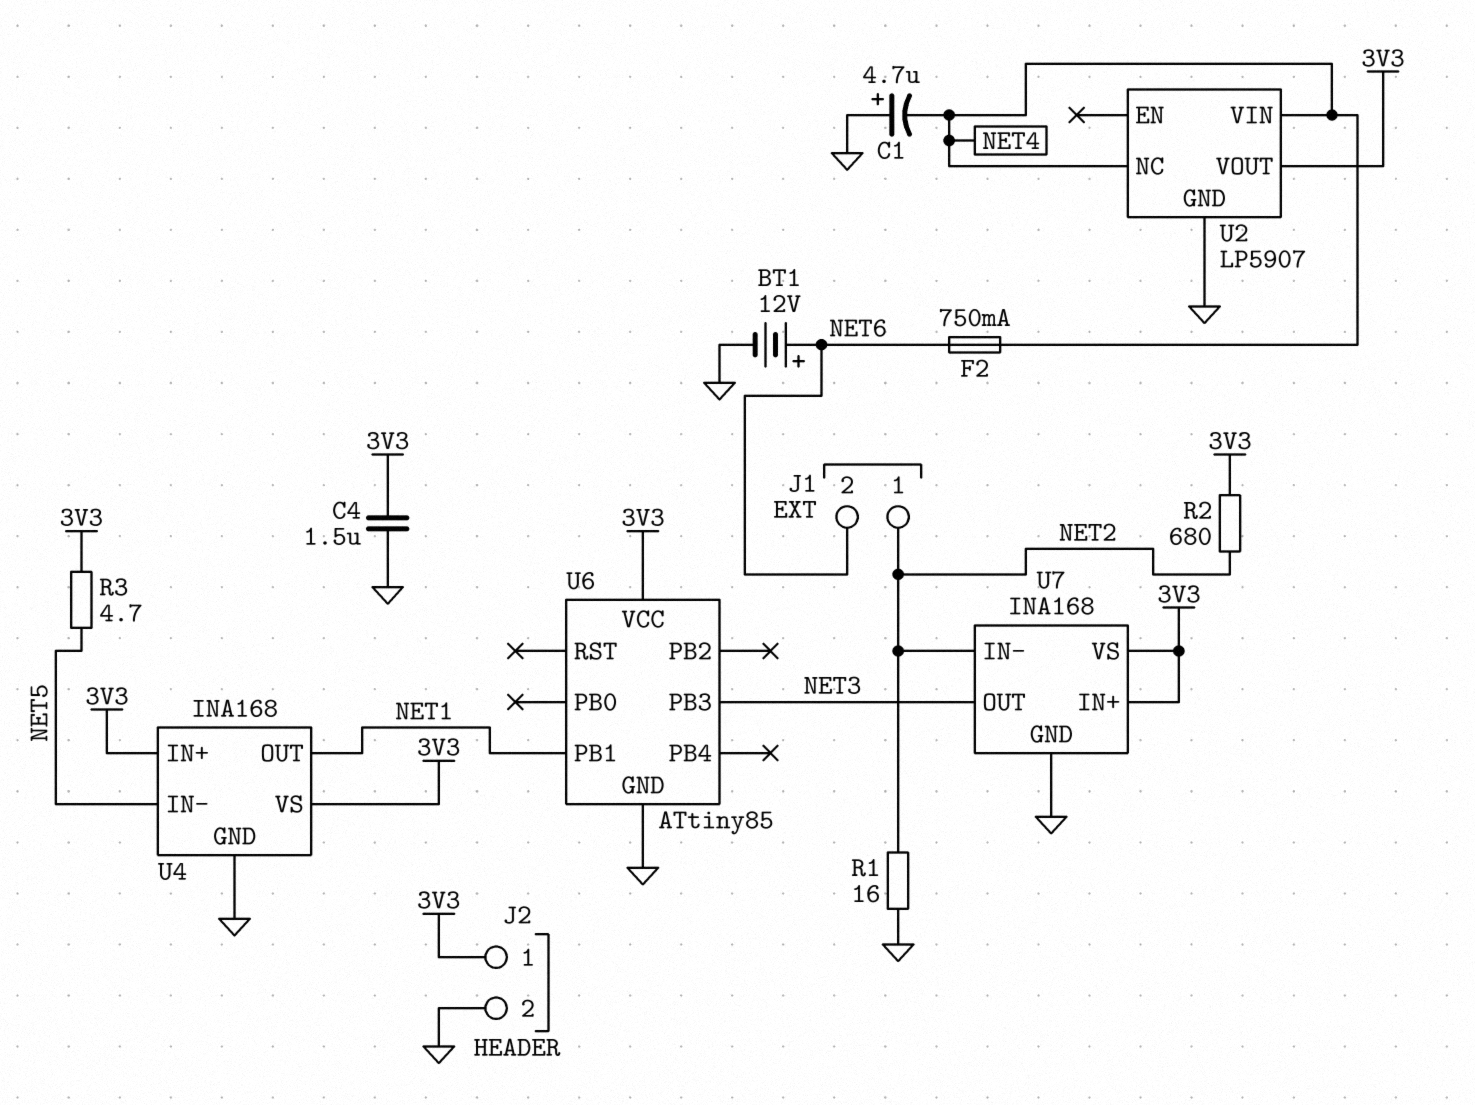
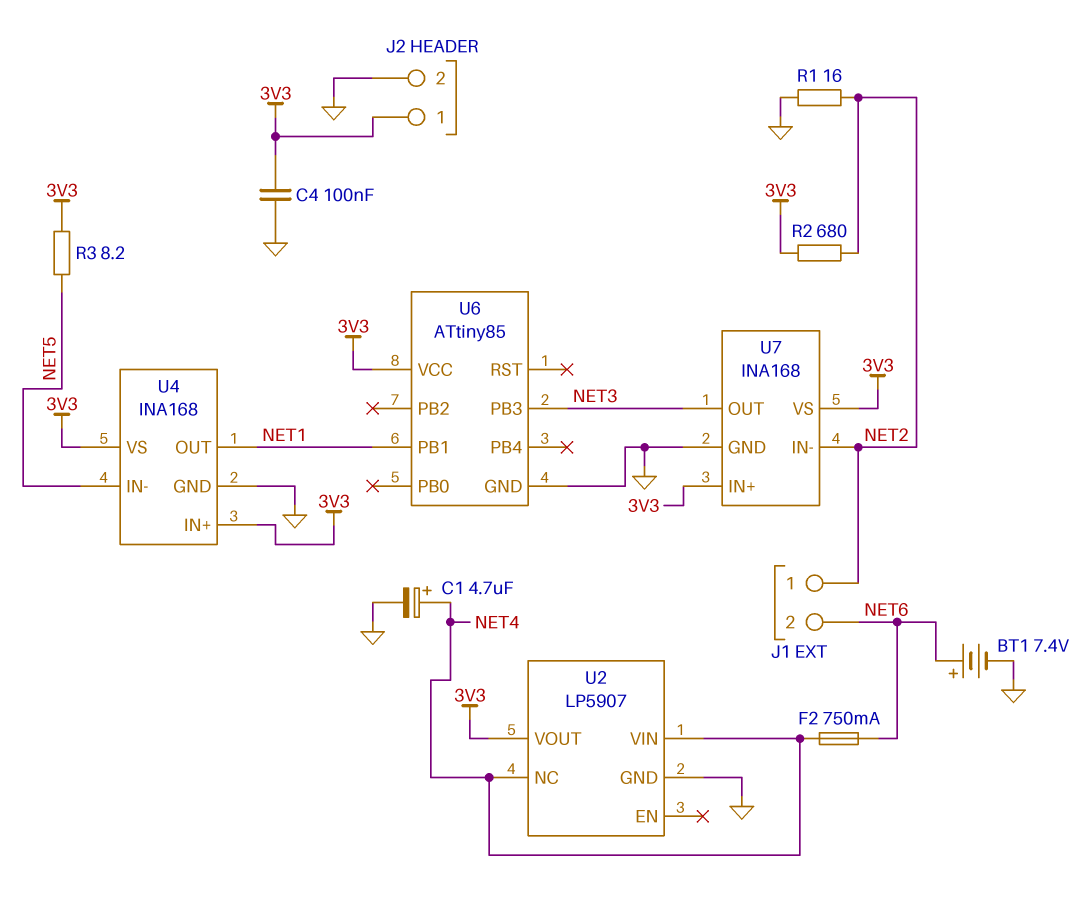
BT1: 12V (plus NET6, minus GND) -> 7.4V (plus NET6, minus GND)
C1: 4.7uF (plus GND, minus NET4) -> 4.7uF (plus NET4, minus GND)
C4: 1.5uF (3V3, GND) -> 100nF (3V3, GND)
R3: 4.7 (3V3, NET5) -> 8.2 (3V3, NET5)

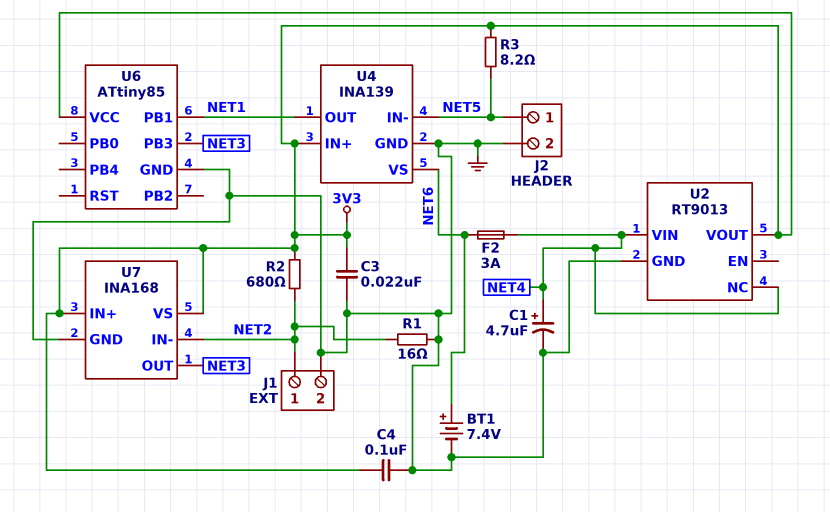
C3: none -> 22nF (3V3, GND)
F2: 750mA (NET4, NET6) -> 3A (NET4, NET6)
J1 pin 2: NET6 -> GND
J2 pin 1: 3V3 -> NET5
U2: LP5907 -> RT9013
U4: INA168 -> INA139
U4 pin VS: 3V3 -> NET6

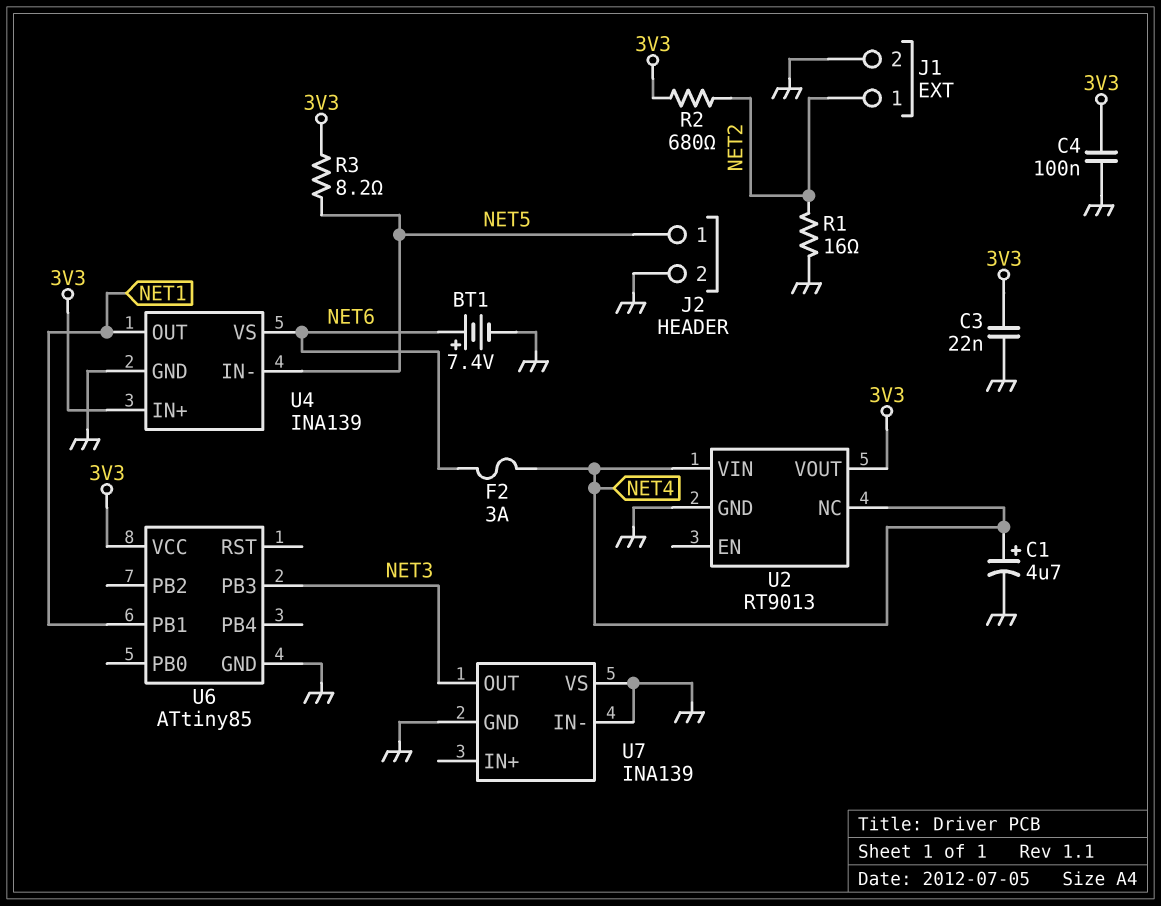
U7: INA168 -> INA139
U7 pin IN+: 3V3 -> none
U7 pin IN-: NET2 -> GND
U7 pin VS: 3V3 -> GND

